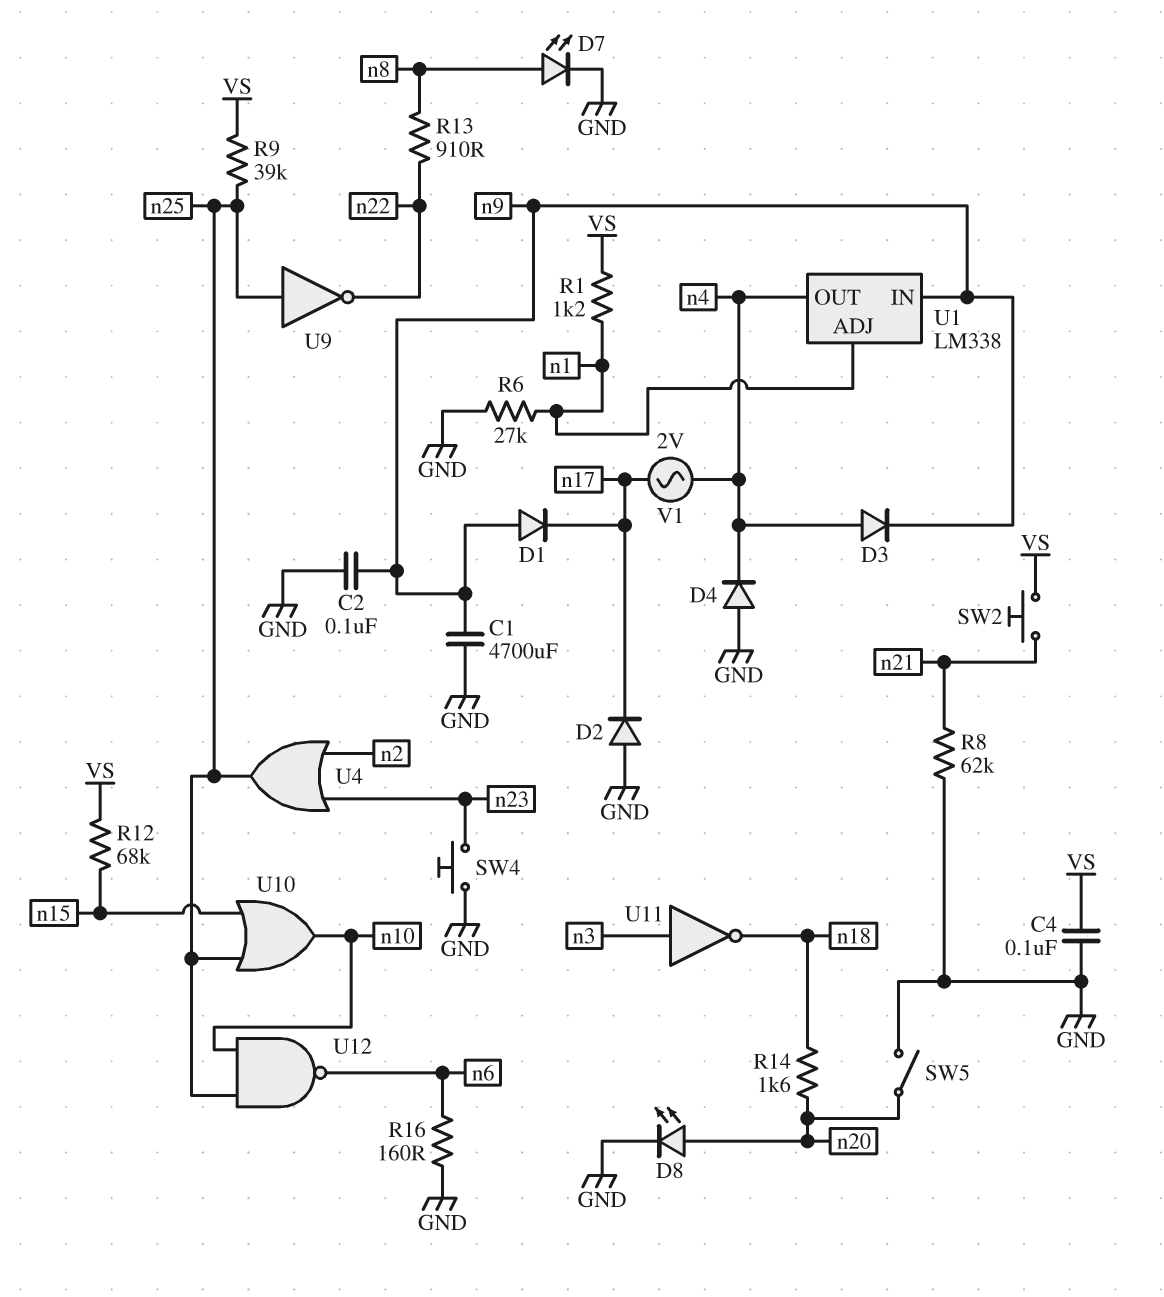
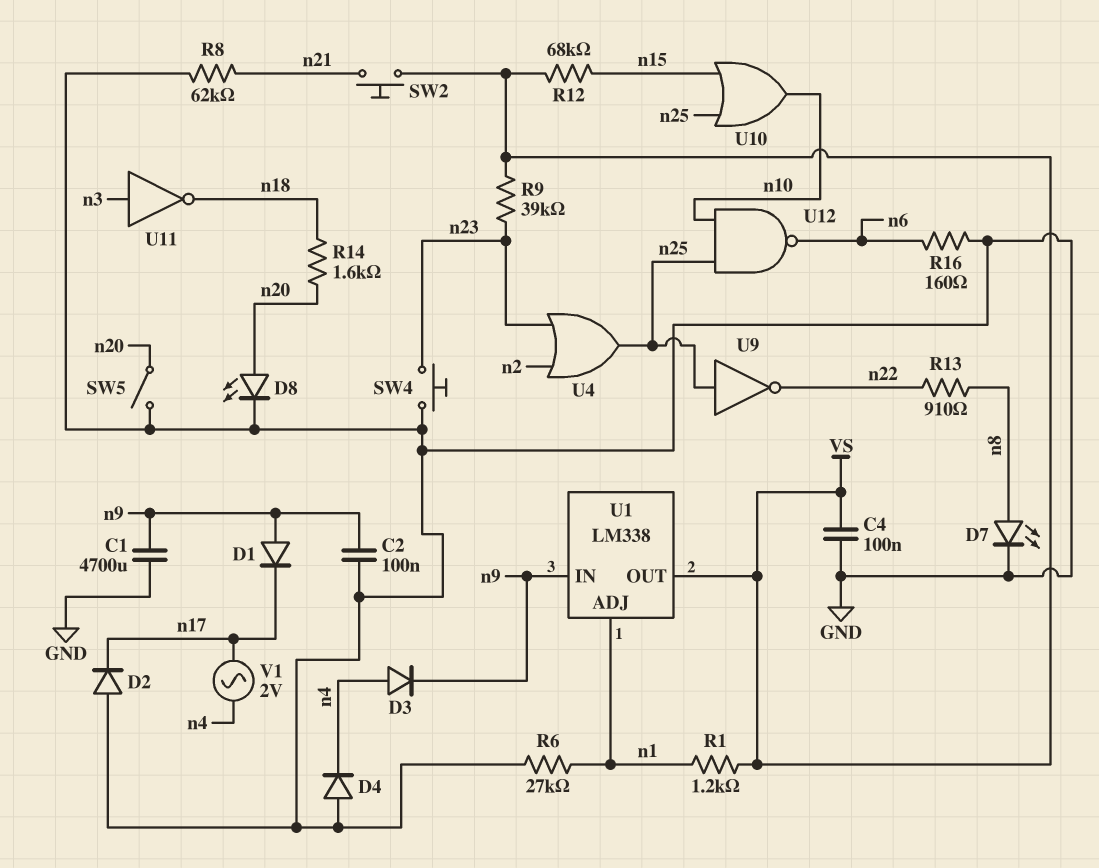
R9: 39k (VS, n25) -> 39k (VS, n23)
U1 pin OUT: n4 -> VS

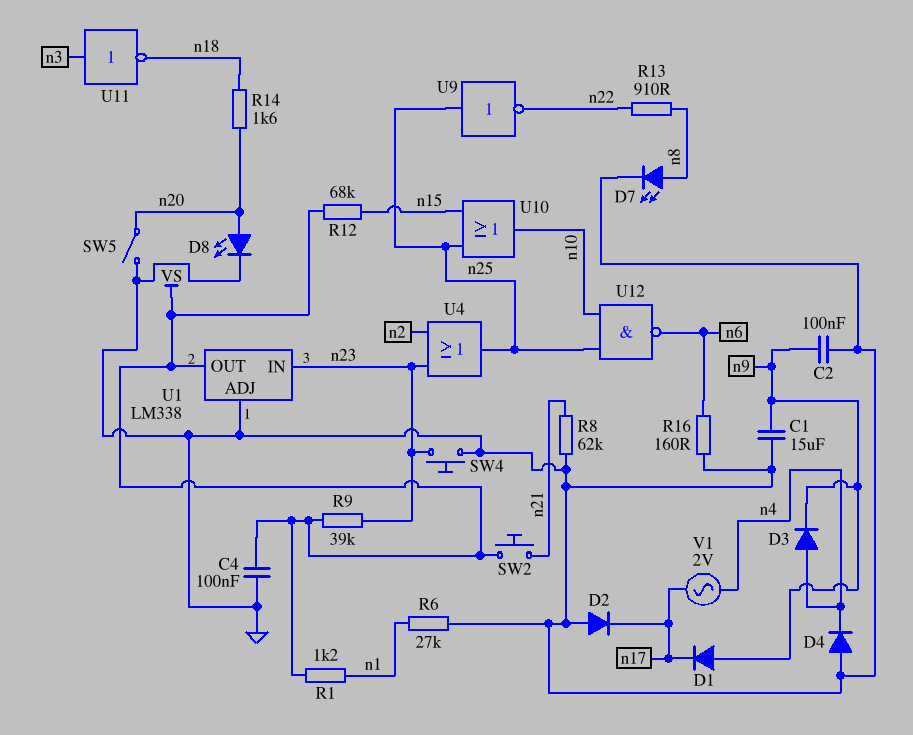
C1: 4700uF (GND, n9) -> 15uF (GND, n9)
U1 pin ADJ: n1 -> GND
U1 pin IN: n9 -> n23

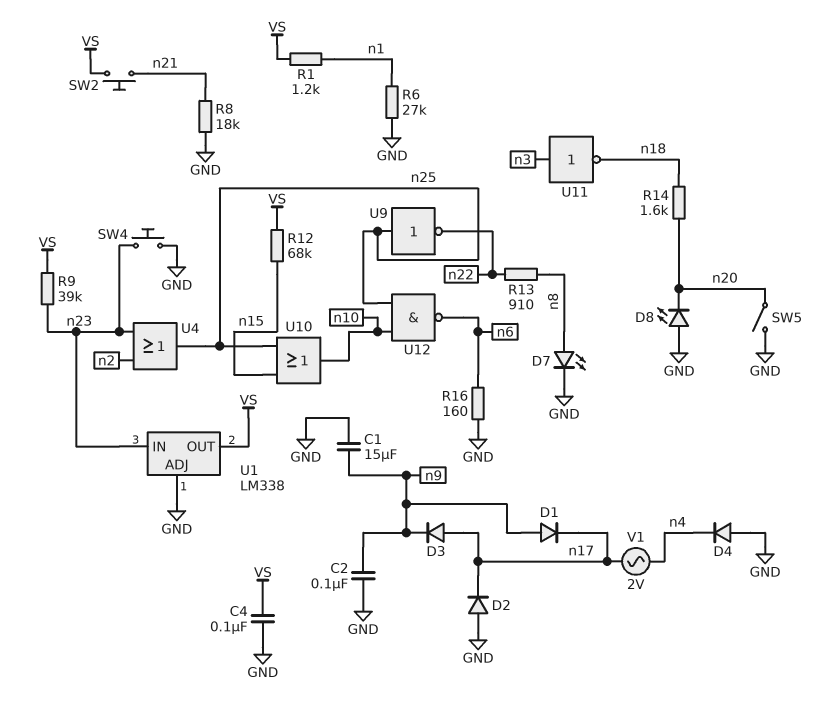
D3: diode (A n4, K n9) -> diode (A n17, K n9)
D8: LED (A n20, K GND) -> LED (A GND, K n20)
R8: 62k (GND, n21) -> 18k (GND, n21)

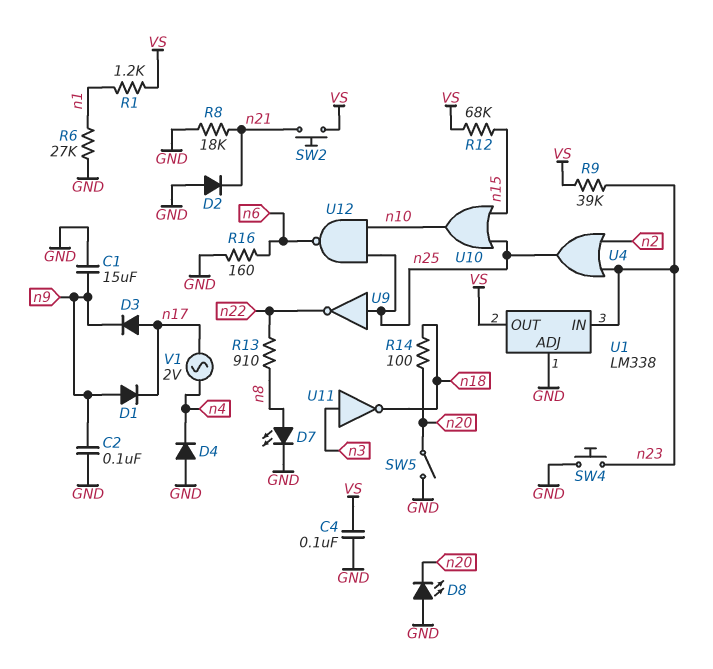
D2: diode (A GND, K n17) -> diode (A GND, K n21)
R14: 1.6k (n18, n20) -> 100 (n18, n20)

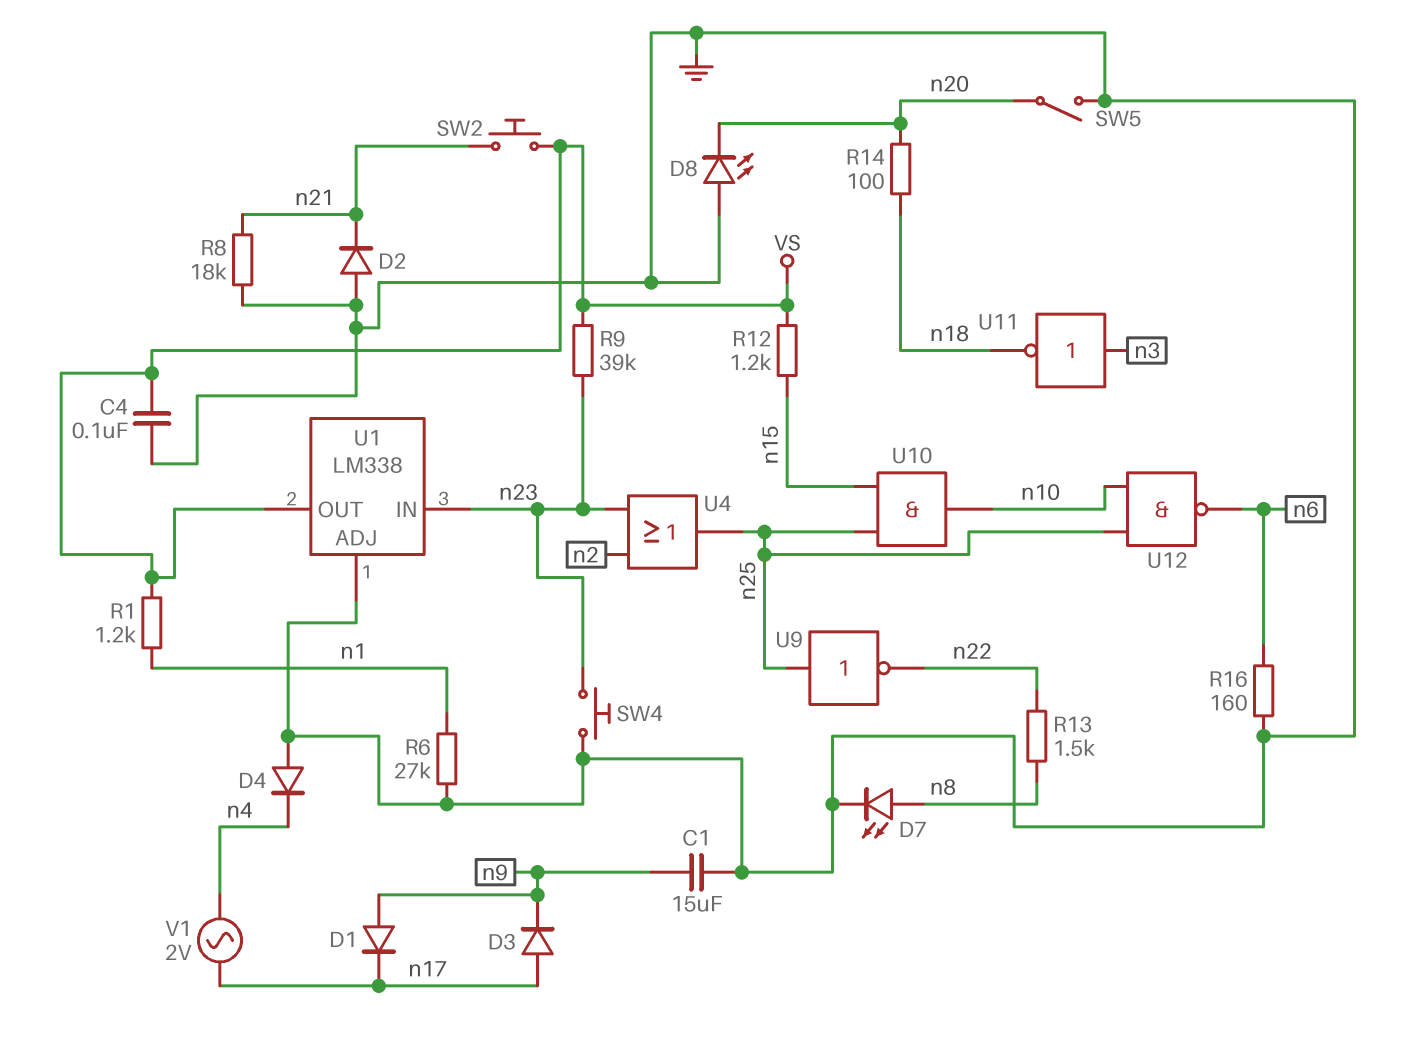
C2: 100nF (GND, n9) -> none
R12: 68k (VS, n15) -> 1.2k (VS, n15)
R13: 910 (n8, n22) -> 1.5k (n8, n22)
U10: OR (in n15, in n25, out n10) -> AND (in n15, in n25, out n10)

